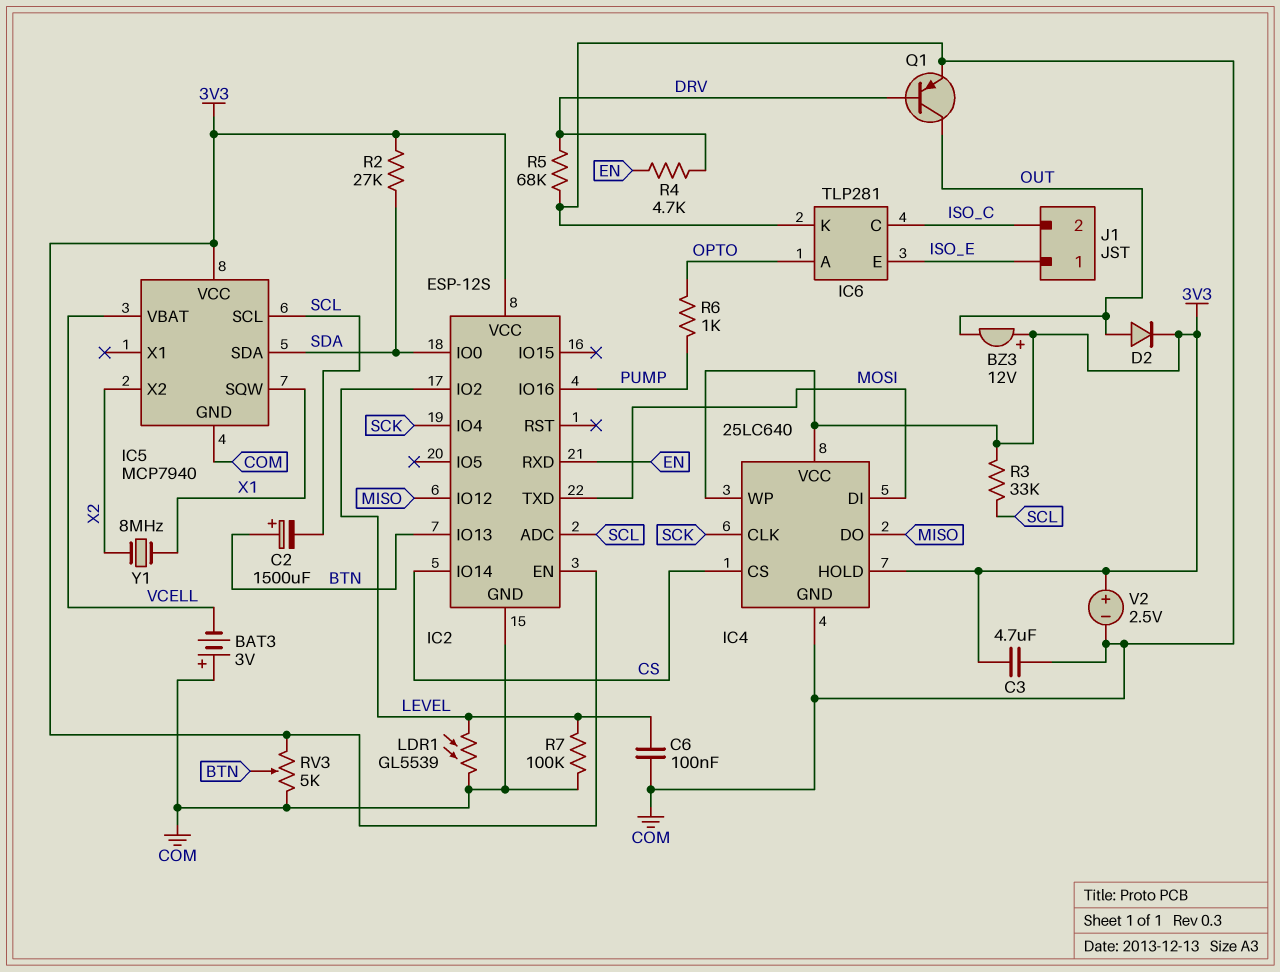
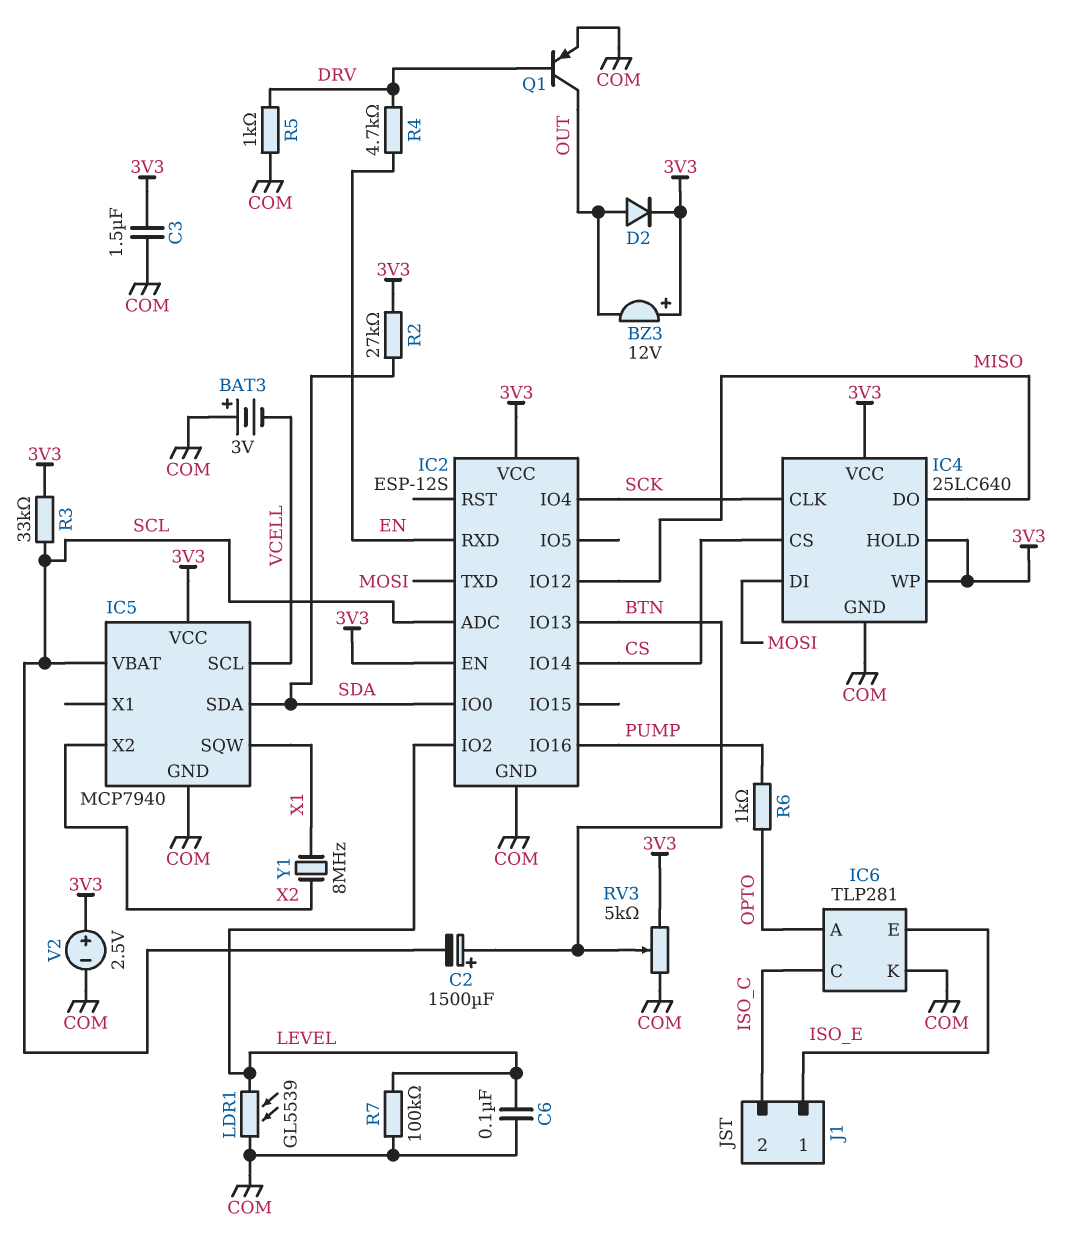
C3: 4.7uF (3V3, COM) -> 1.5uF (3V3, COM)
IC5 pin SCL: SCL -> VCELL
IC5 pin VBAT: VCELL -> SCL
R5: 68k (COM, DRV) -> 1k (COM, DRV)

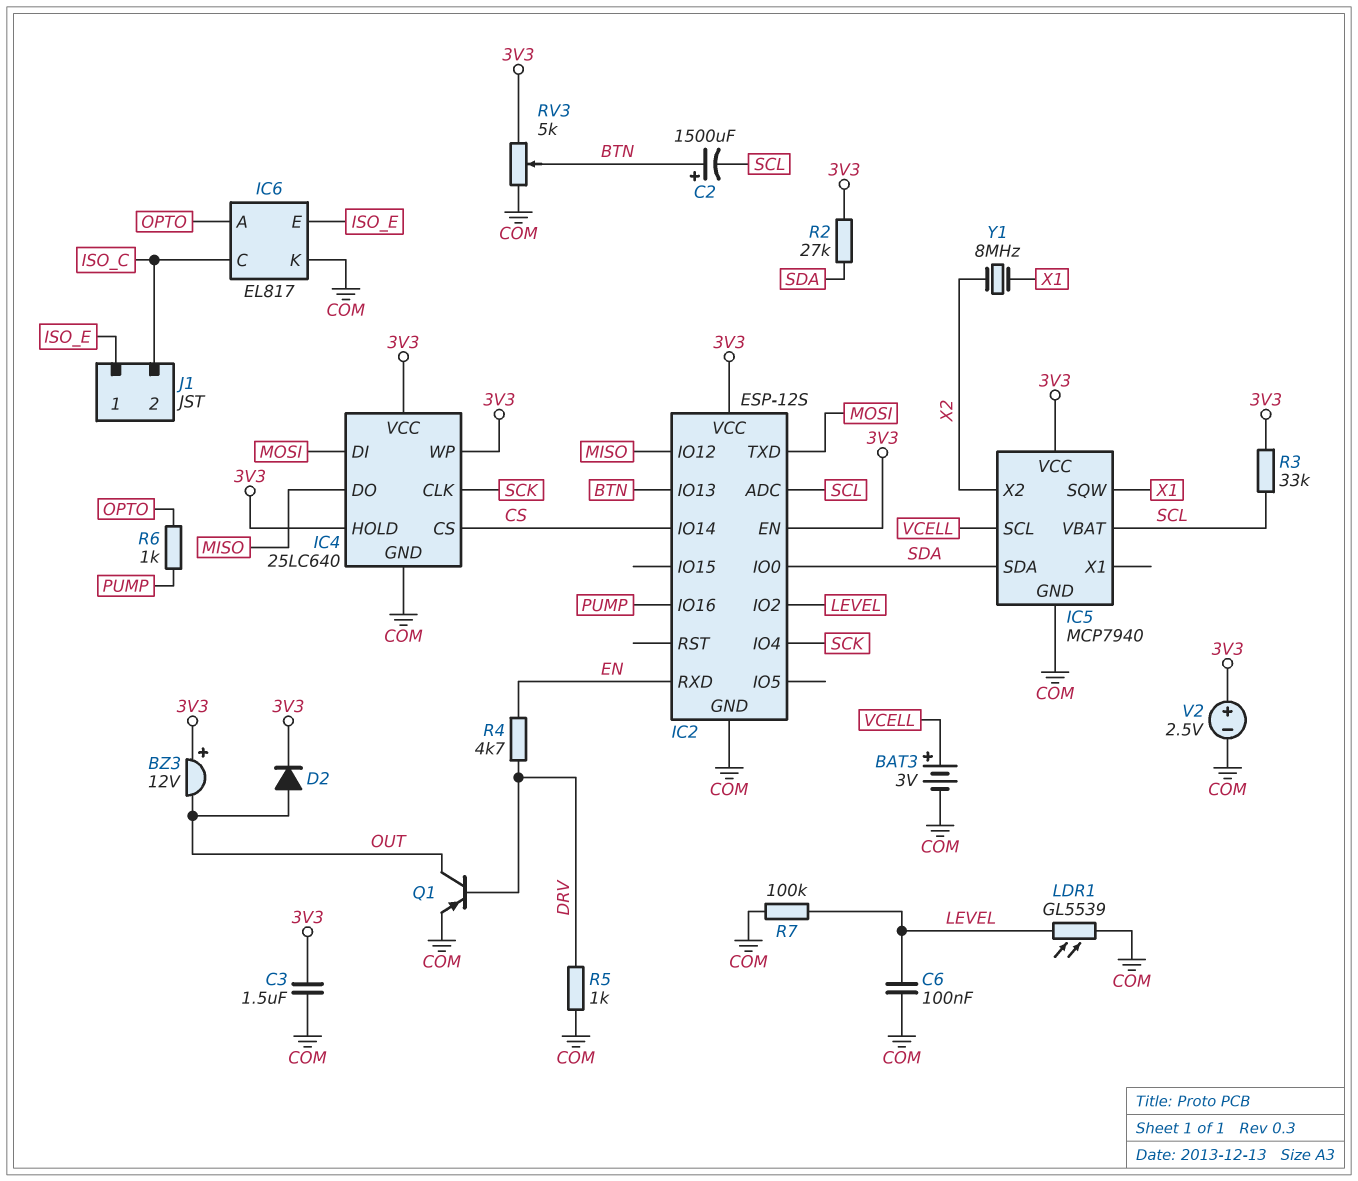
BAT3: 3V (plus COM, minus VCELL) -> 3V (plus VCELL, minus COM)
IC6: TLP281 -> EL817

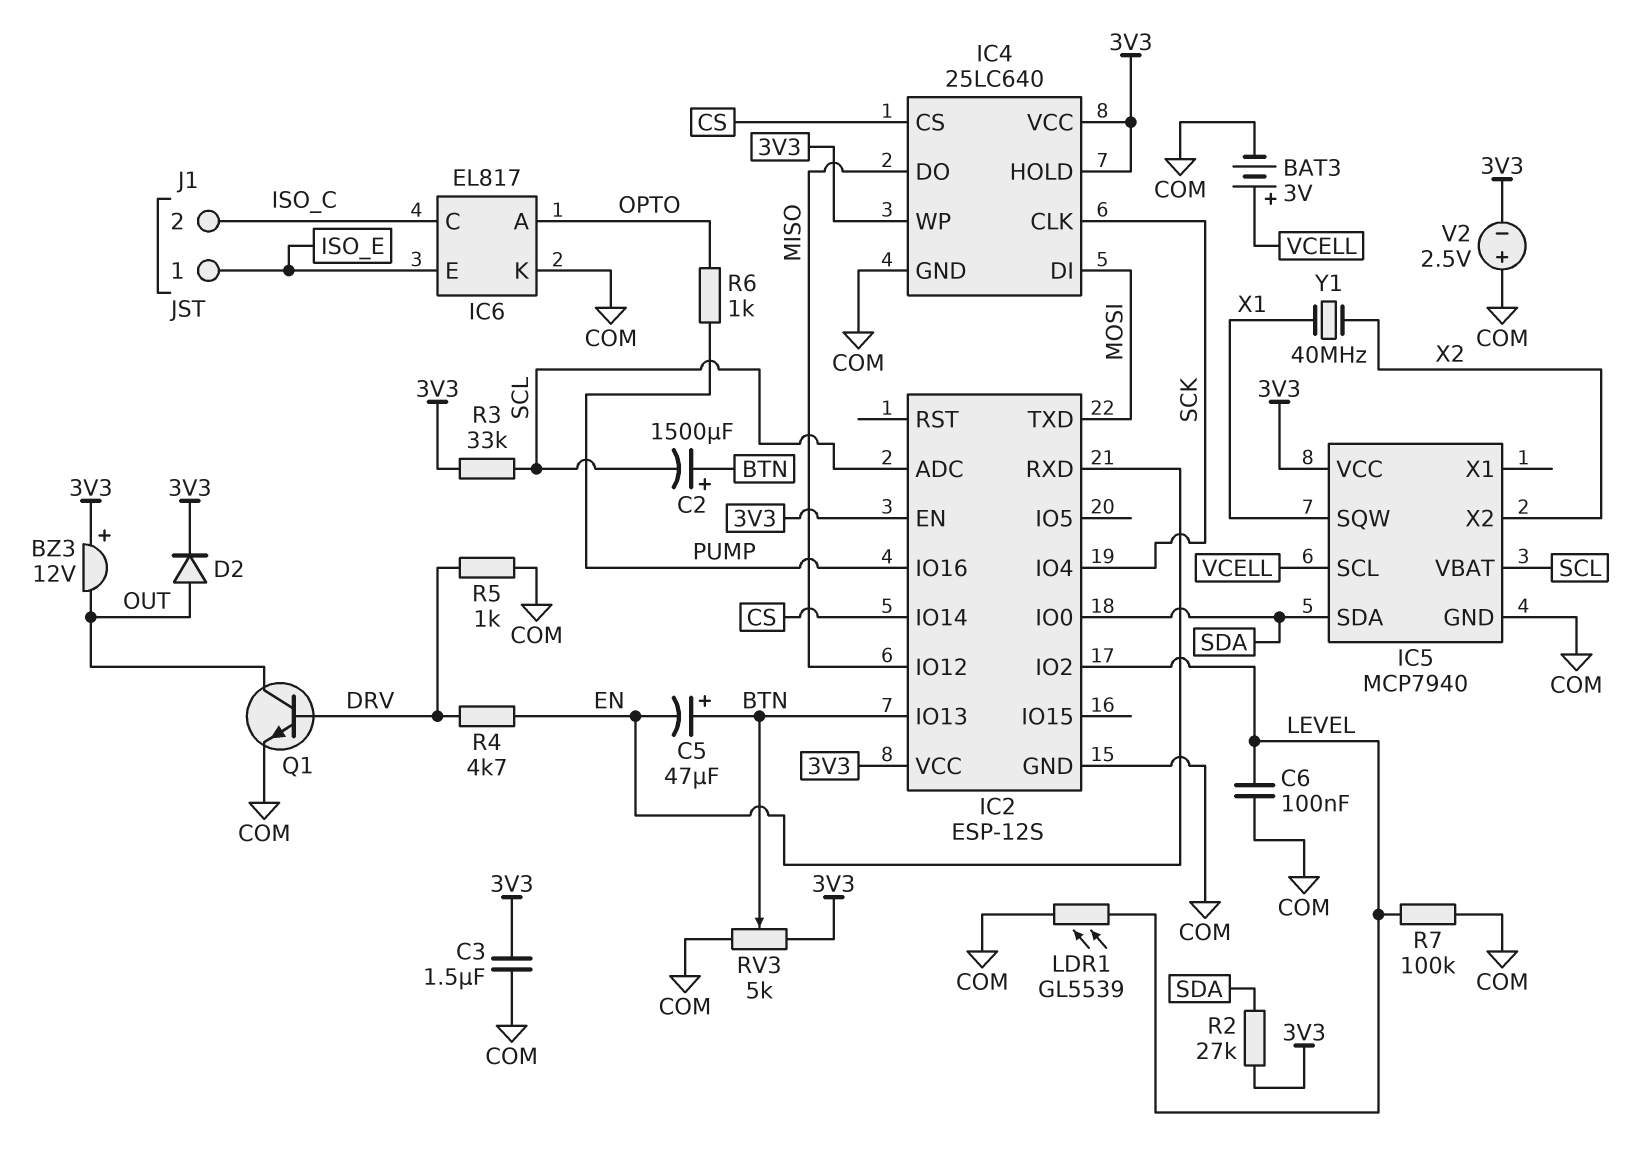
C5: none -> 47uF (plus BTN, minus EN)
Q1: PNP (B DRV, C OUT, E COM) -> NPN (B DRV, C OUT, E COM)
V2: 2.5V (plus 3V3, minus COM) -> 2.5V (plus COM, minus 3V3)
Y1: 8MHz (X1, X2) -> 40MHz (X1, X2)

